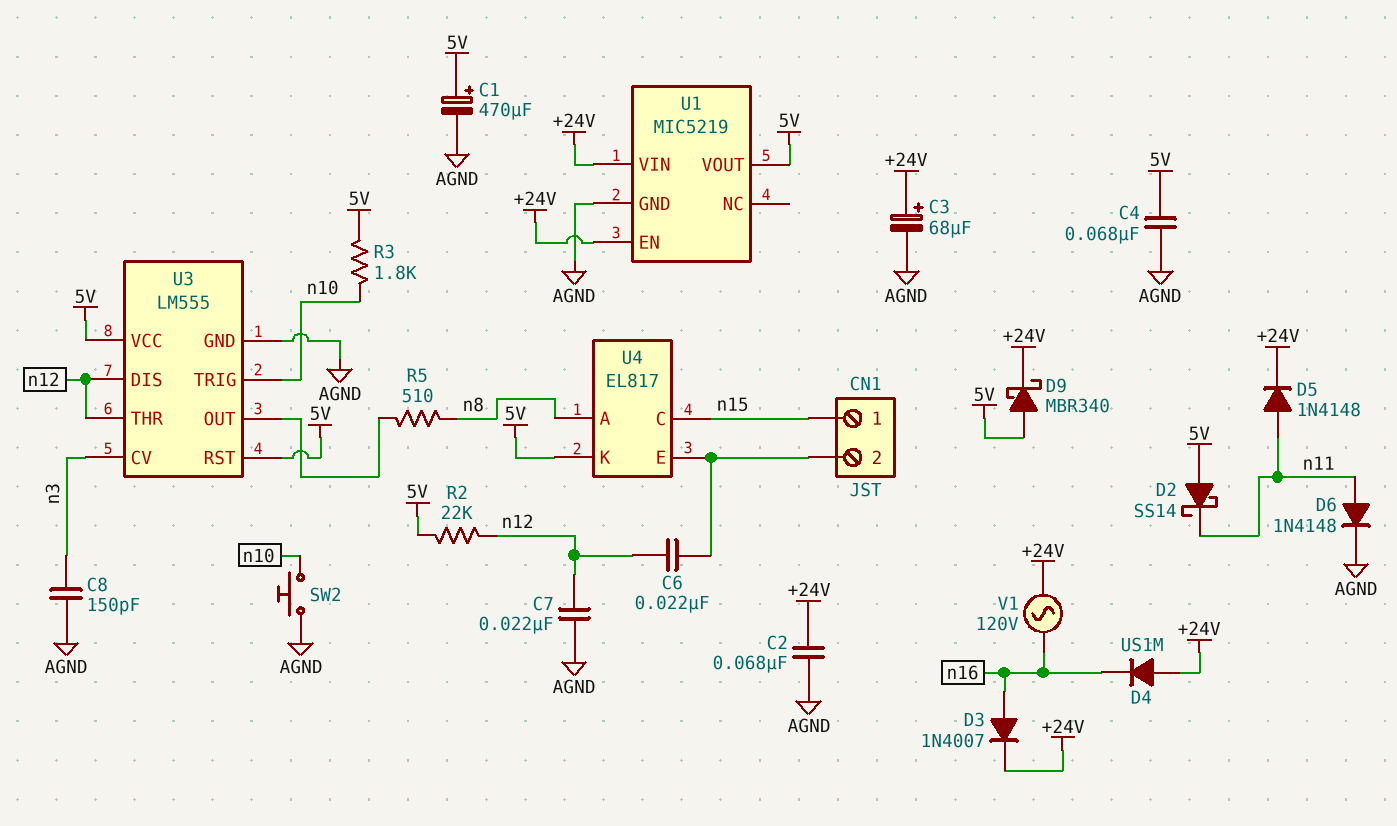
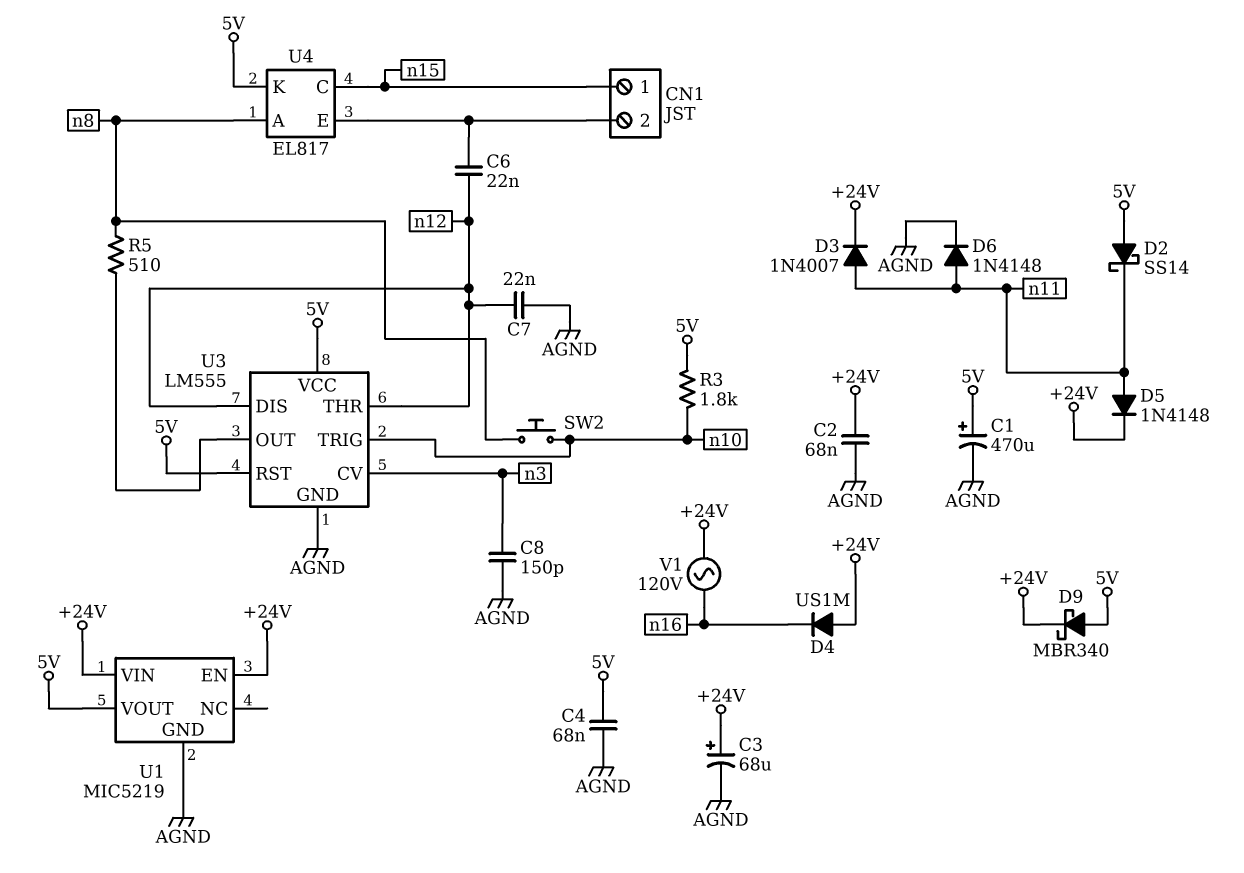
D3: diode 1N4007 (A n16, K +24V) -> diode 1N4007 (A n11, K +24V)
R2: 22k (5V, n12) -> none
SW2: button (AGND, n10) -> button (n8, n10)

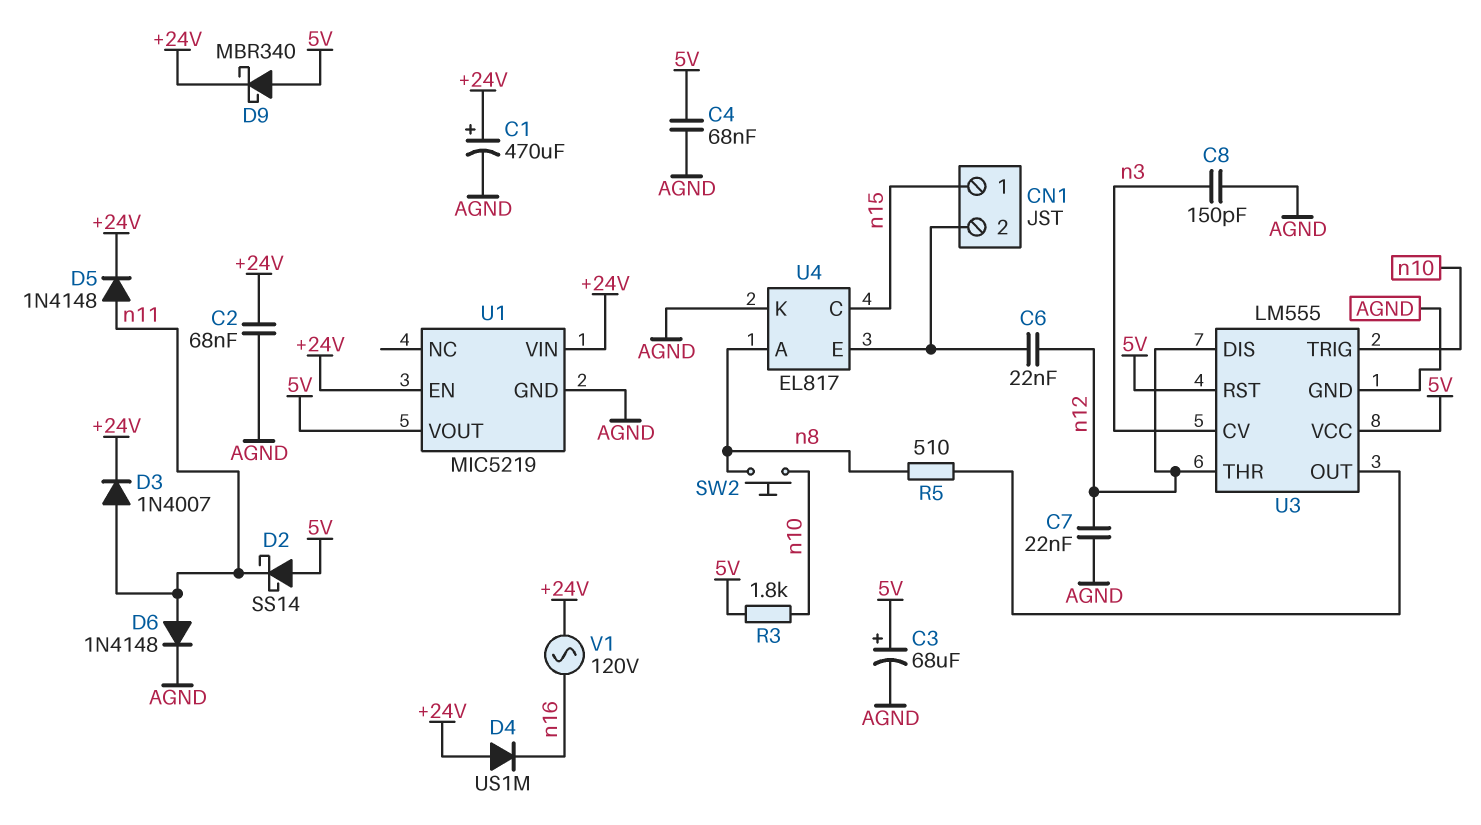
C1: 470uF (plus 5V, minus AGND) -> 470uF (plus +24V, minus AGND)
C3: 68uF (plus +24V, minus AGND) -> 68uF (plus 5V, minus AGND)
U4 pin K: 5V -> AGND

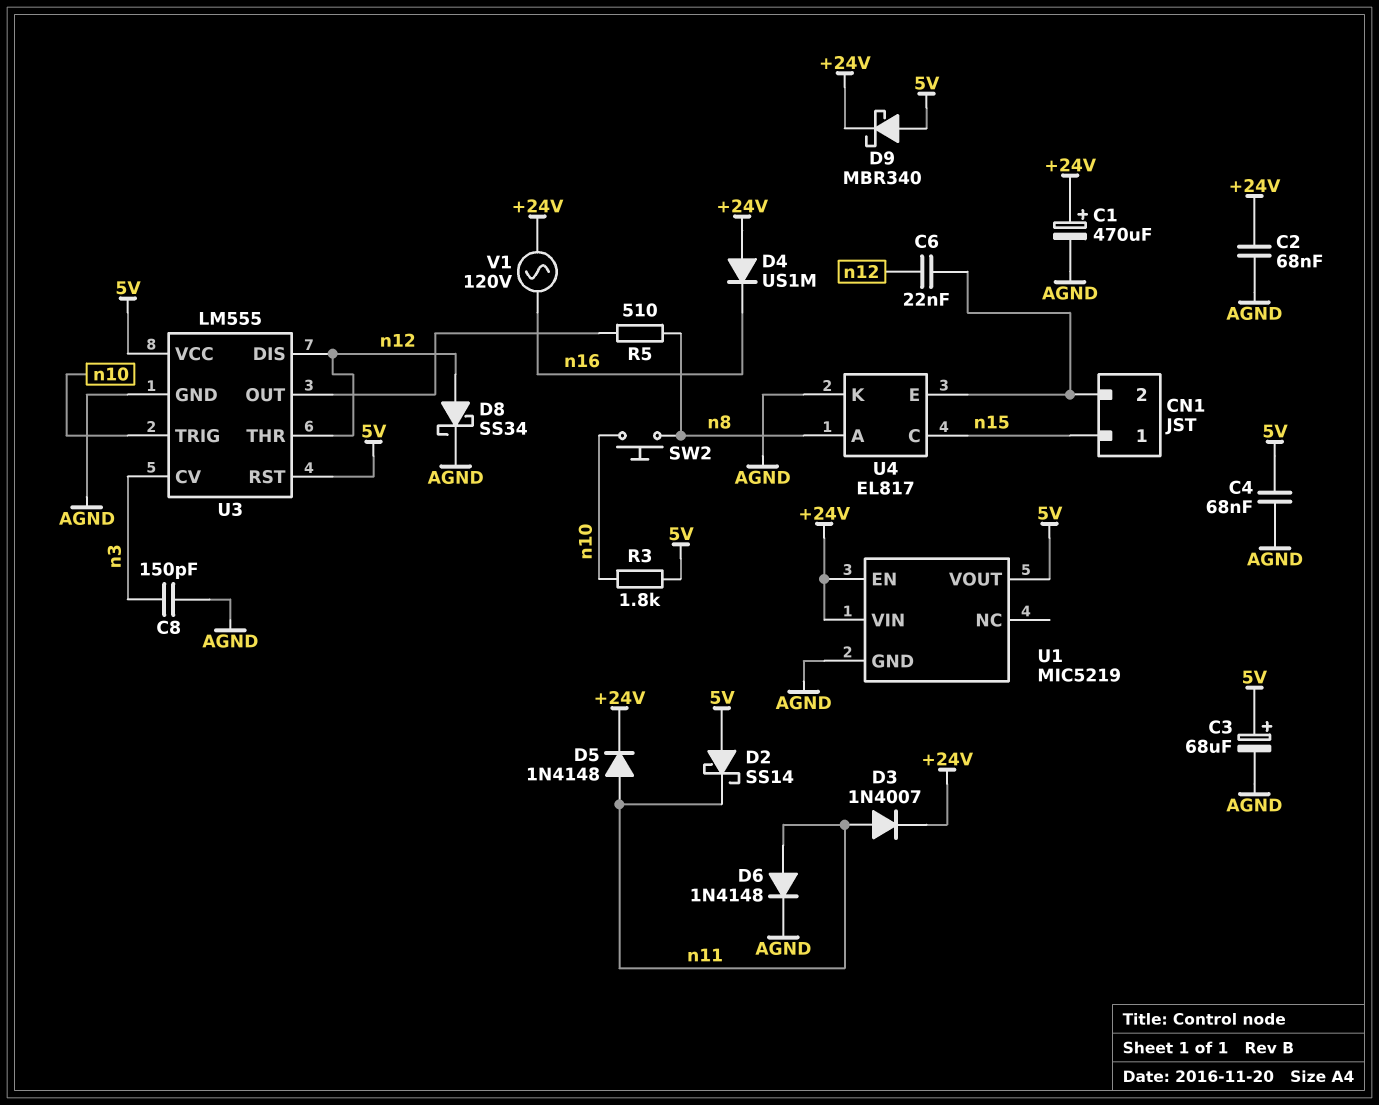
C7: 22nF (AGND, n12) -> none
D8: none -> schottky SS34 (A n12, K AGND)

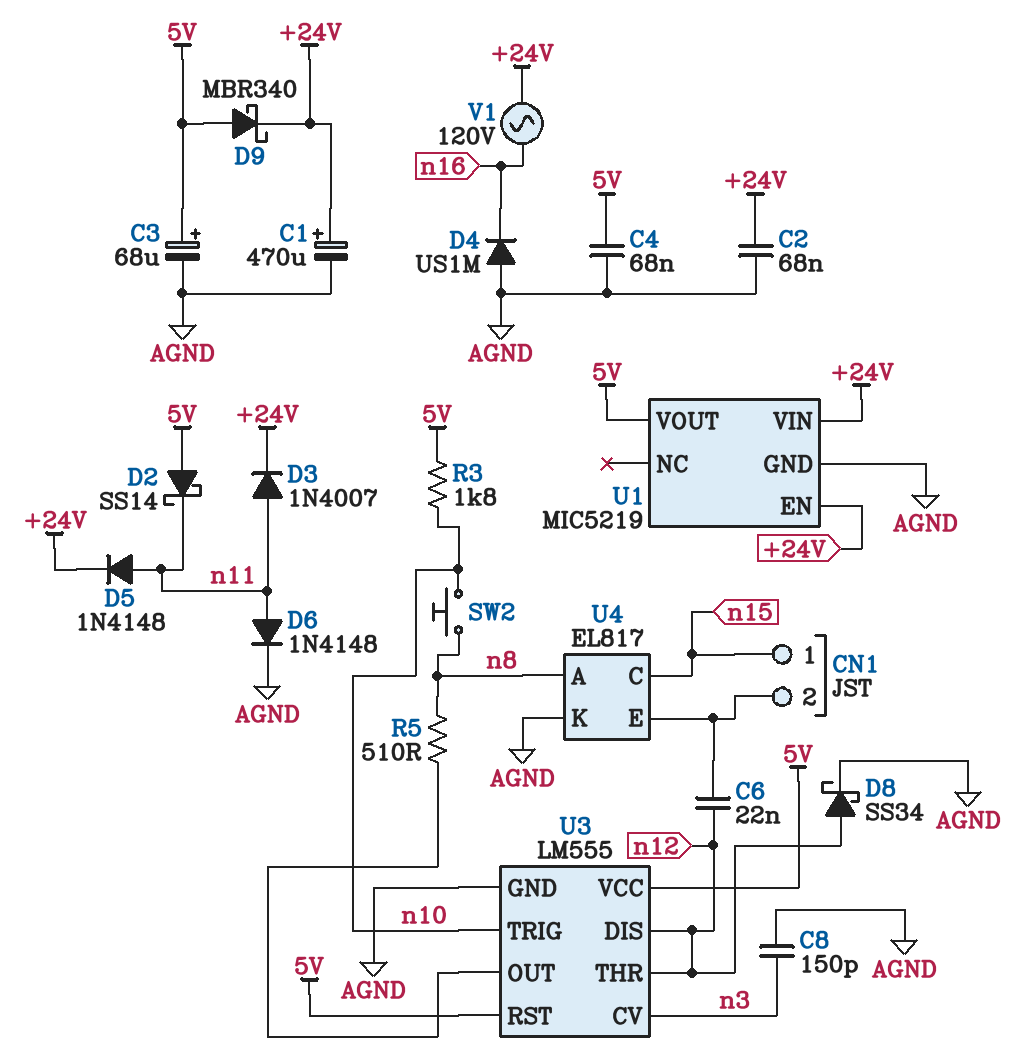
D4: diode US1M (A +24V, K n16) -> diode US1M (A AGND, K n16)

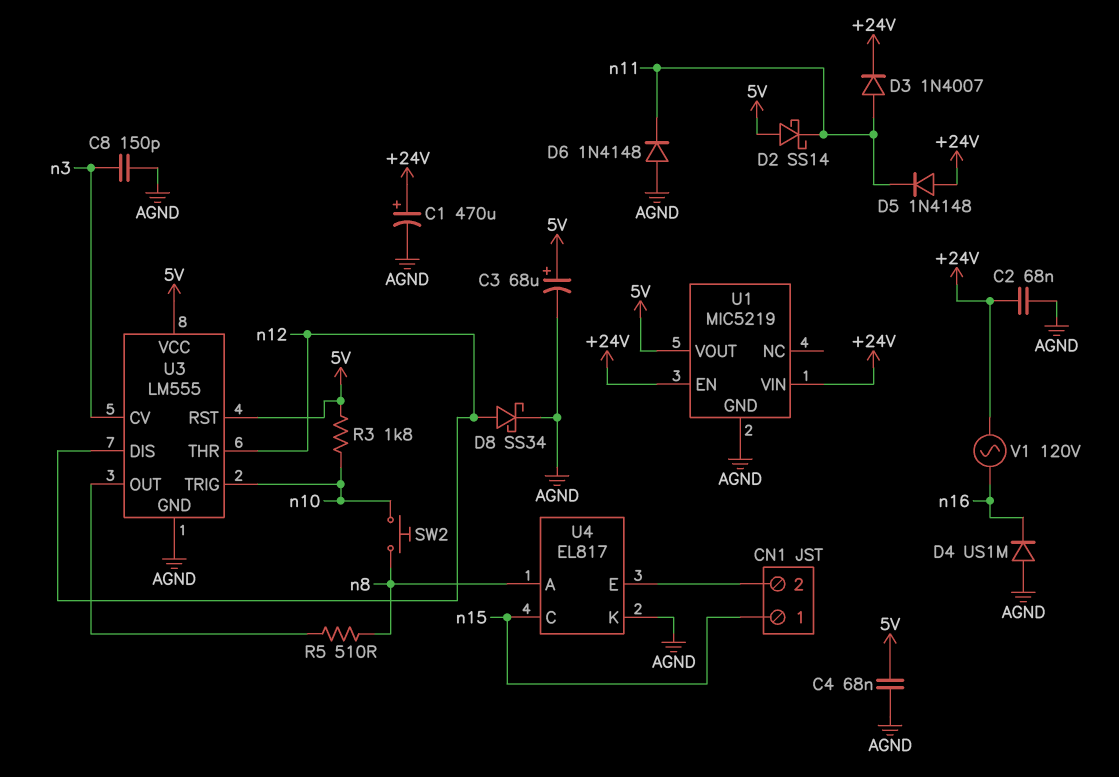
C6: 22nF (CN1/2, n12) -> none
D5: diode 1N4148 (A n11, K +24V) -> diode 1N4148 (A +24V, K n11)
D6: diode 1N4148 (A n11, K AGND) -> diode 1N4148 (A AGND, K n11)
D9: schottky MBR340 (A 5V, K +24V) -> none

